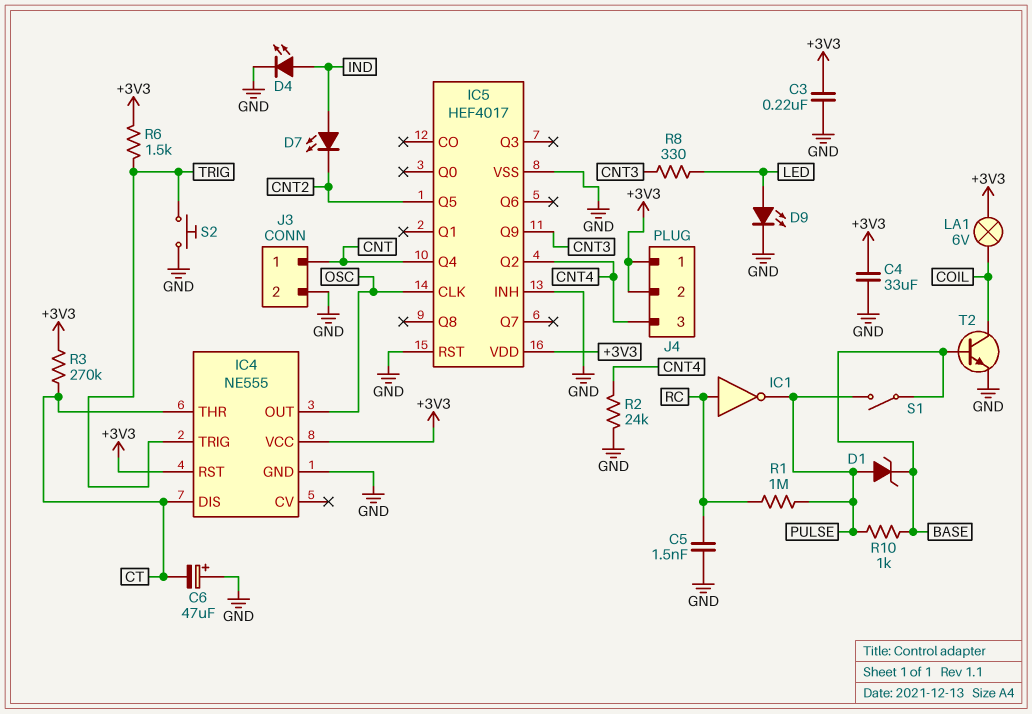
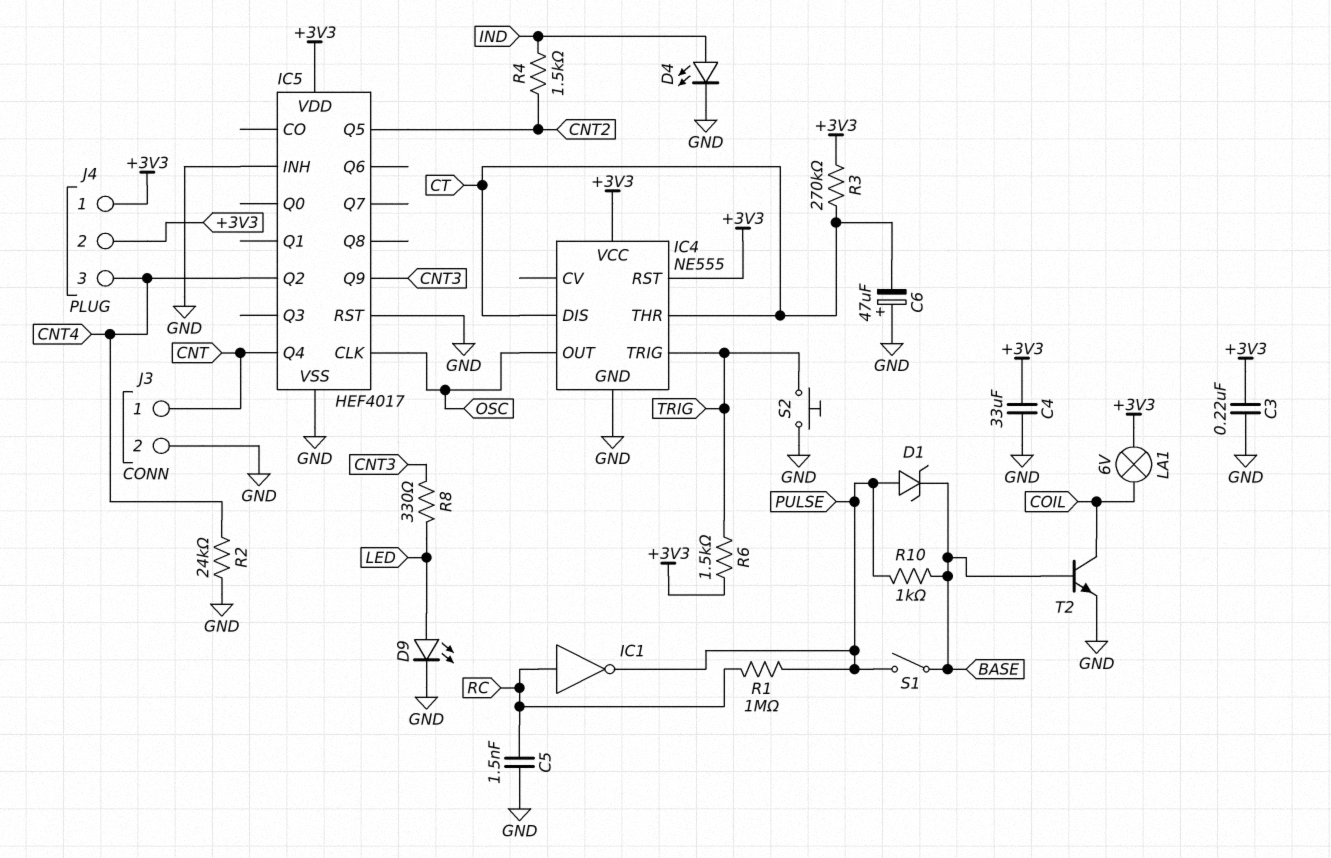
D7: LED (A IND, K CNT2) -> none
R4: none -> 1.5k (CNT2, IND)

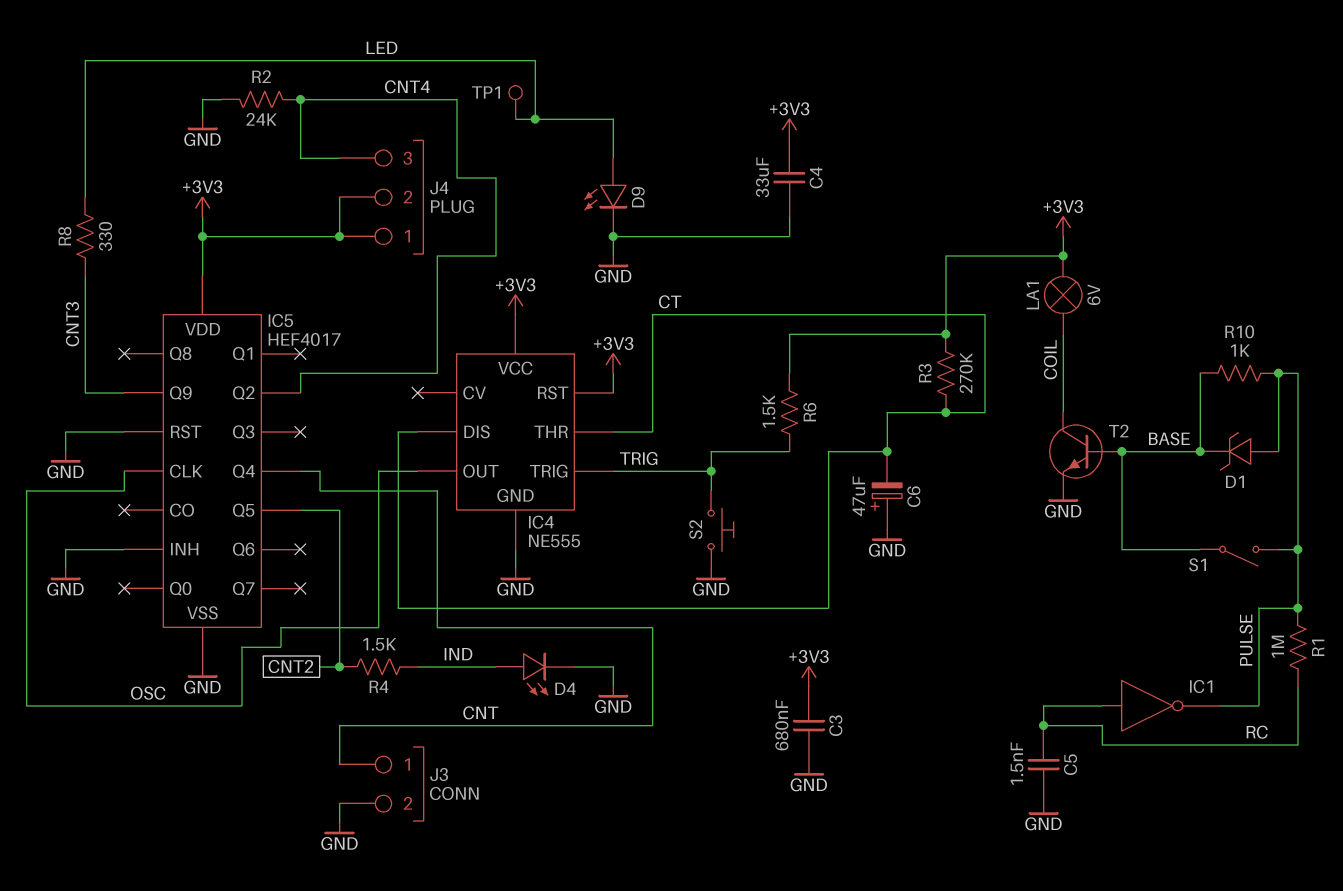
C3: 220nF (+3V3, GND) -> 680nF (+3V3, GND)
TP1: none -> test point (LED)

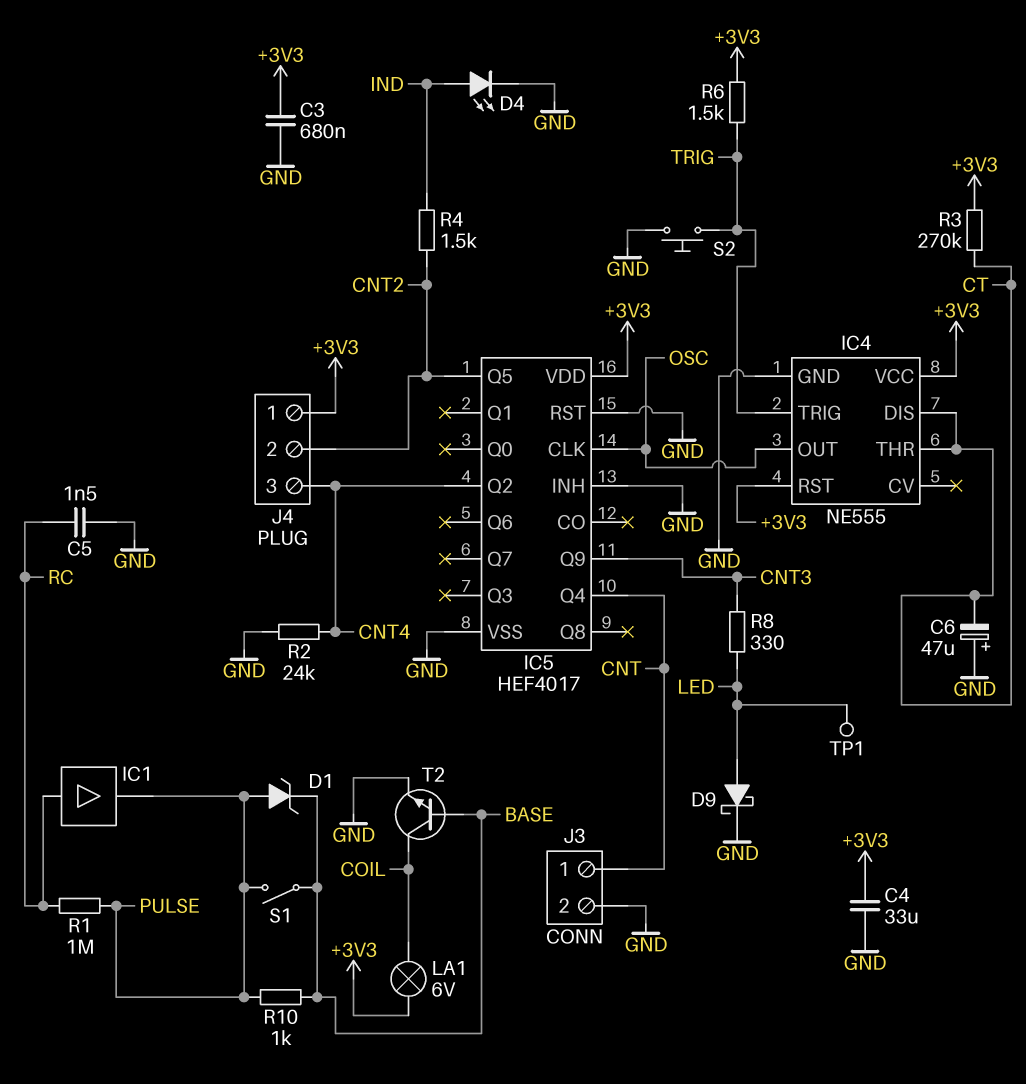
D9: LED (A LED, K GND) -> schottky (A LED, K GND)
IC1: NOT (in RC, out PULSE) -> buffer (in RC, out PULSE)
J4 pin 2: +3V3 -> CNT2

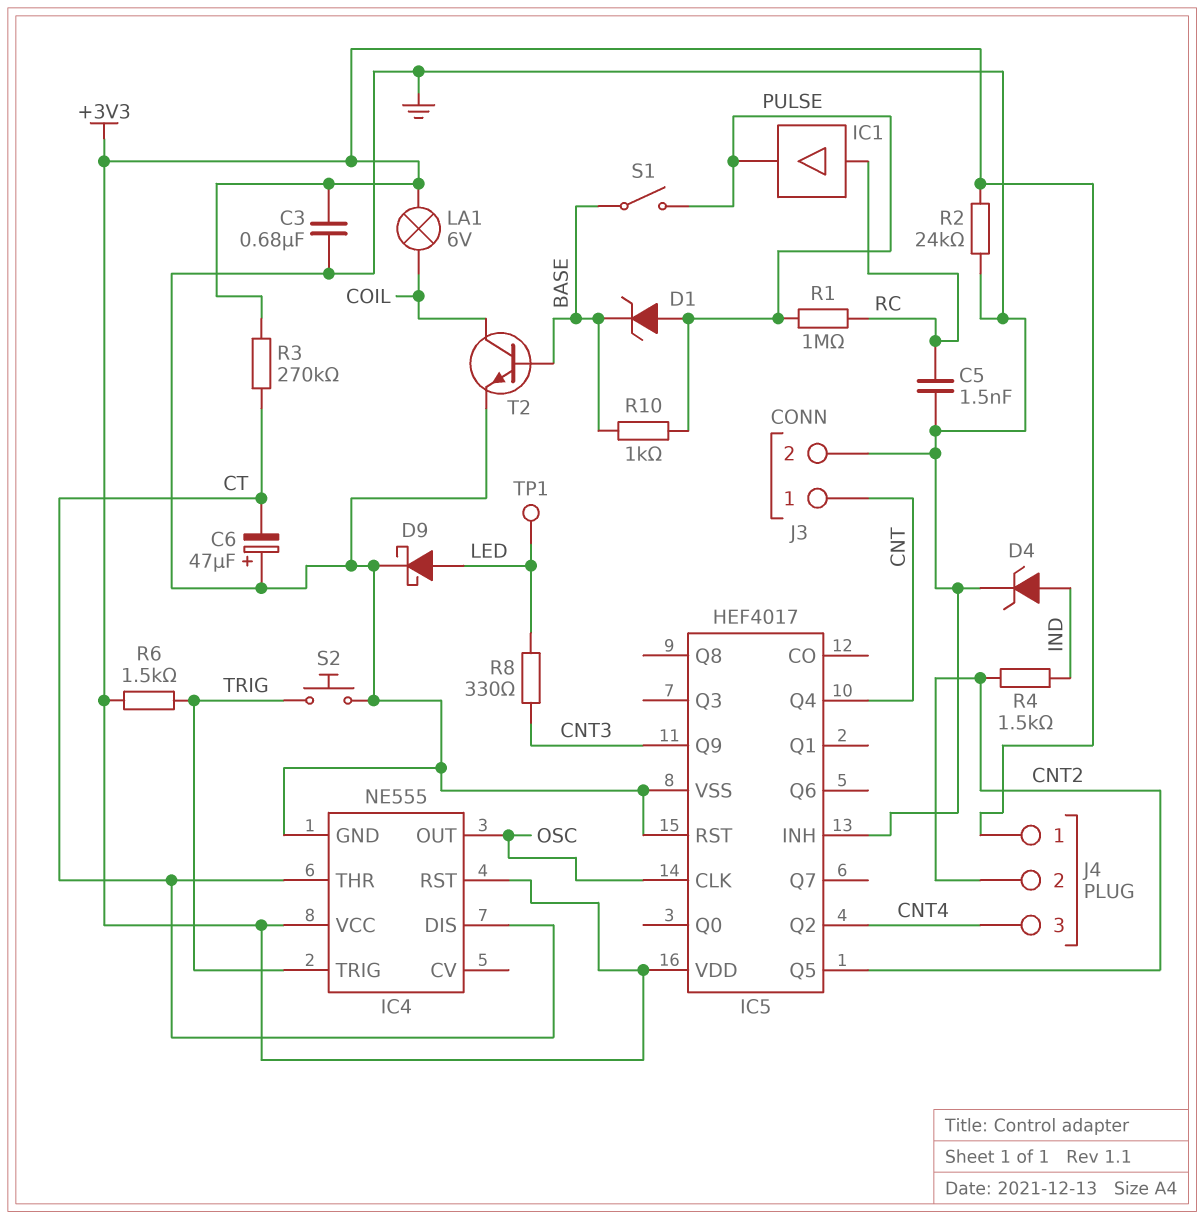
C4: 33uF (+3V3, GND) -> none
D4: LED (A IND, K GND) -> zener (A IND, K GND)
R2: 24k (CNT4, GND) -> 24k (+3V3, GND)

